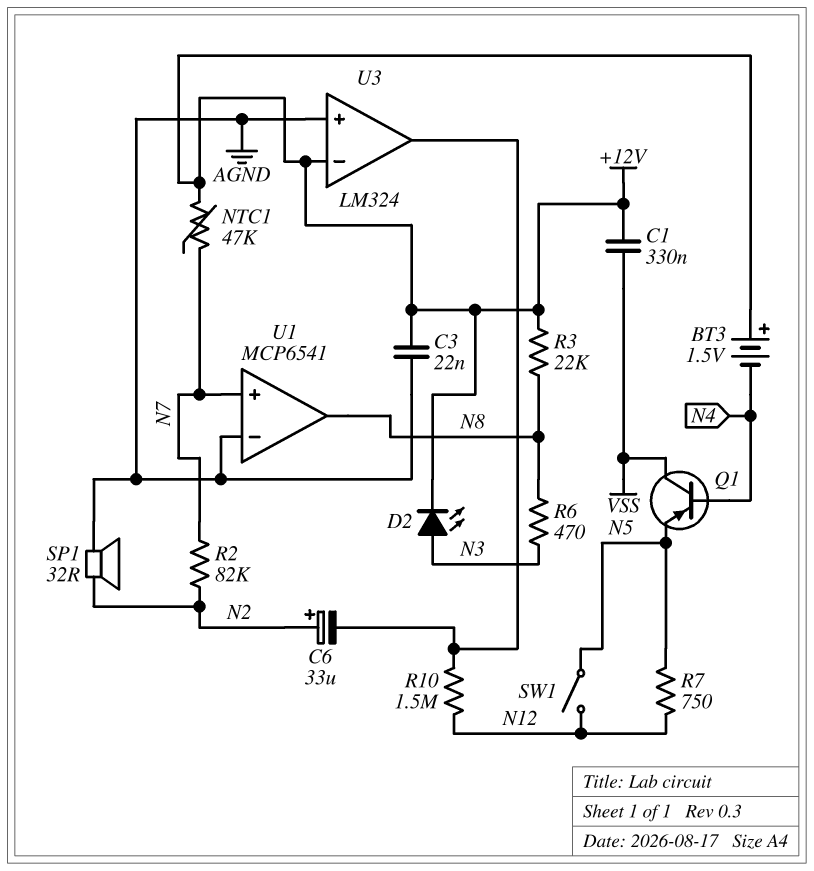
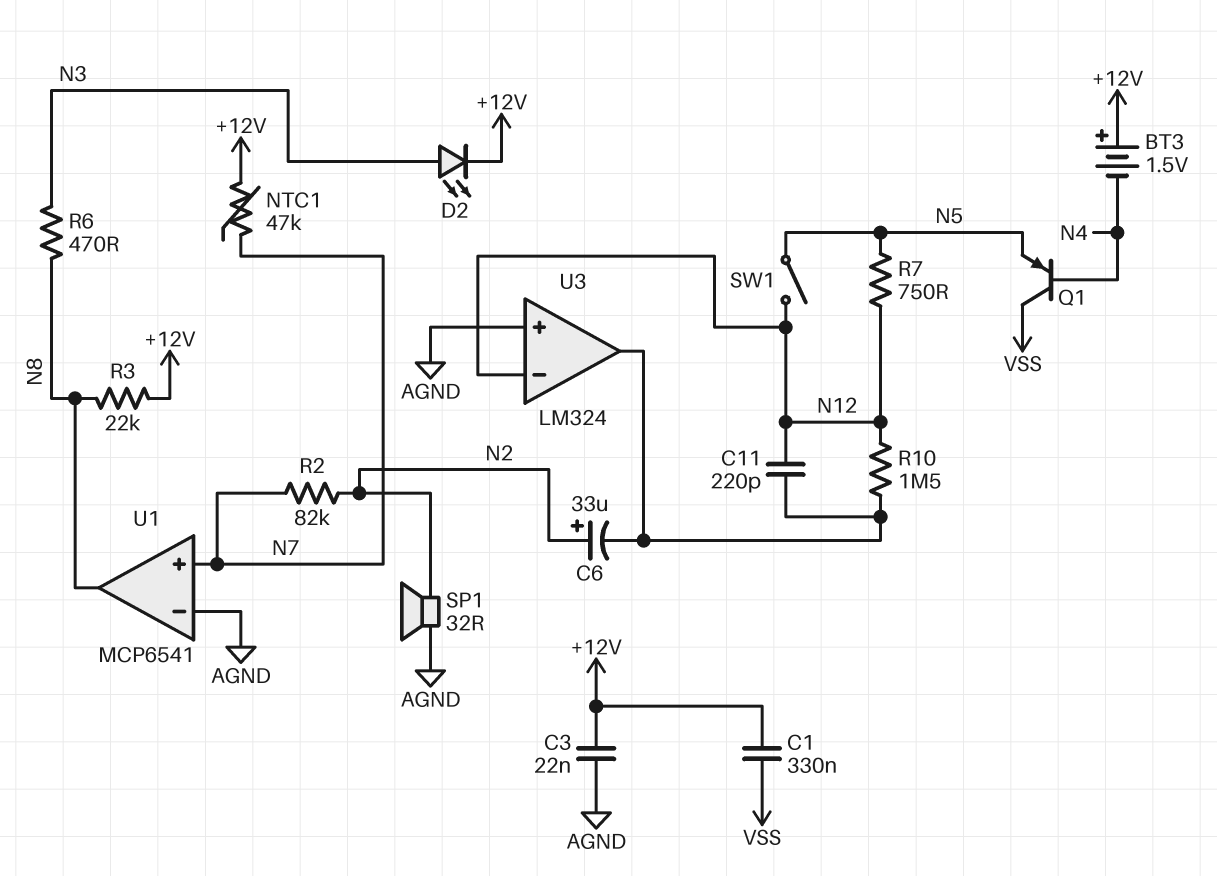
C11: none -> 220pF (N12, U3/out)
U3 pin in-: +12V -> N12

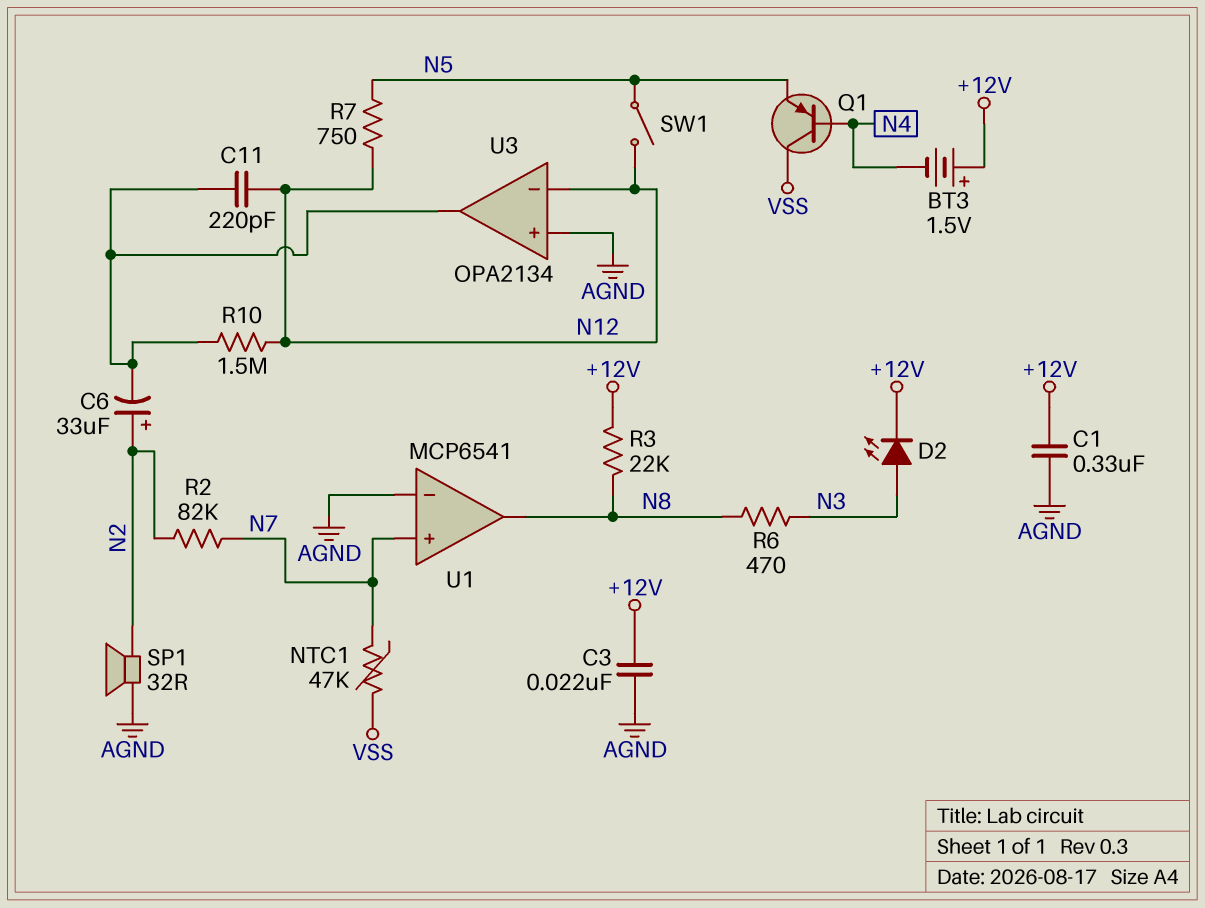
C1: 330nF (+12V, VSS) -> 330nF (+12V, AGND)
NTC1: 47k (+12V, N7) -> 47k (N7, VSS)
U3: LM324 -> OPA2134

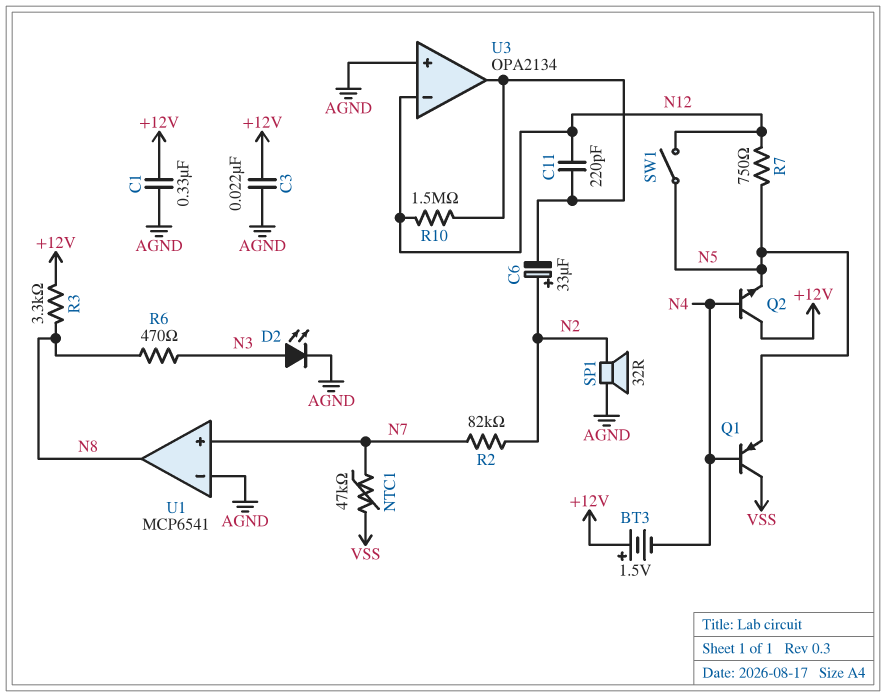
D2: LED (A N3, K +12V) -> LED (A N3, K AGND)
Q2: none -> NPN (B N4, C +12V, E N5)
R3: 22k (+12V, N8) -> 3.3k (+12V, N8)

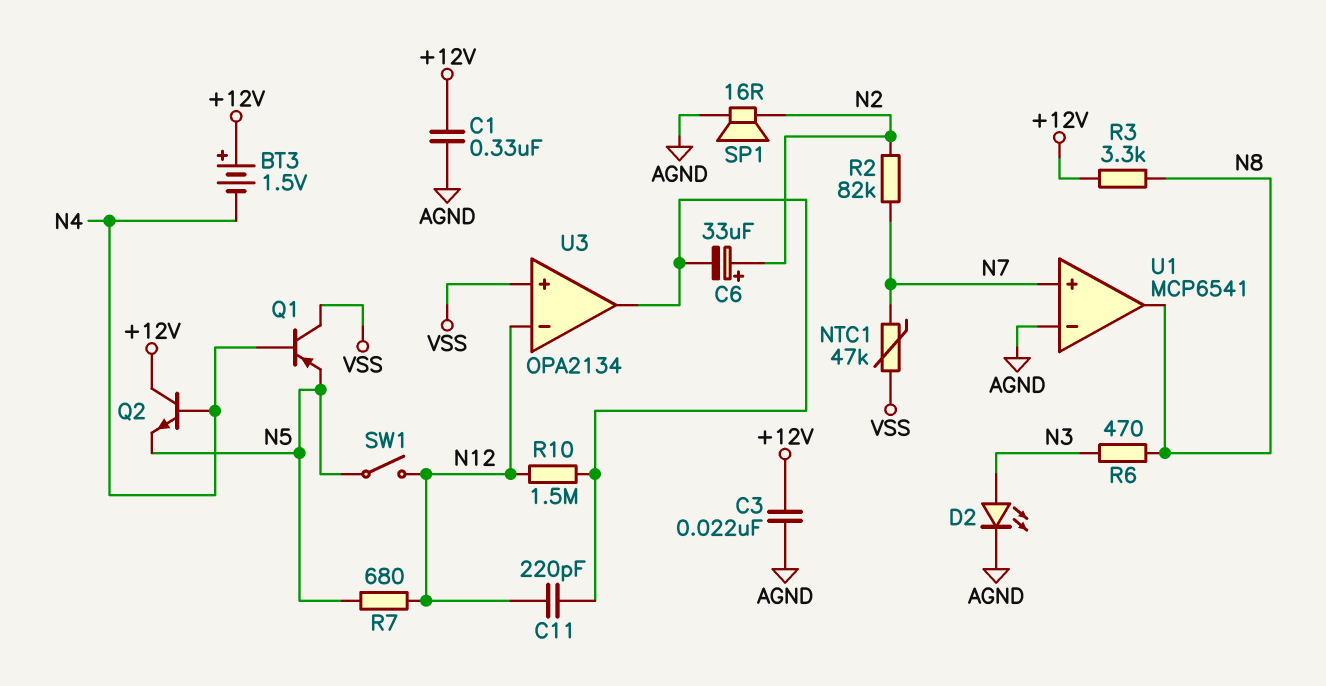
R7: 750 (N5, N12) -> 680 (N5, N12)
SP1: speaker 32R (AGND, N2) -> speaker 16R (AGND, N2)
U3 pin in+: AGND -> VSS

